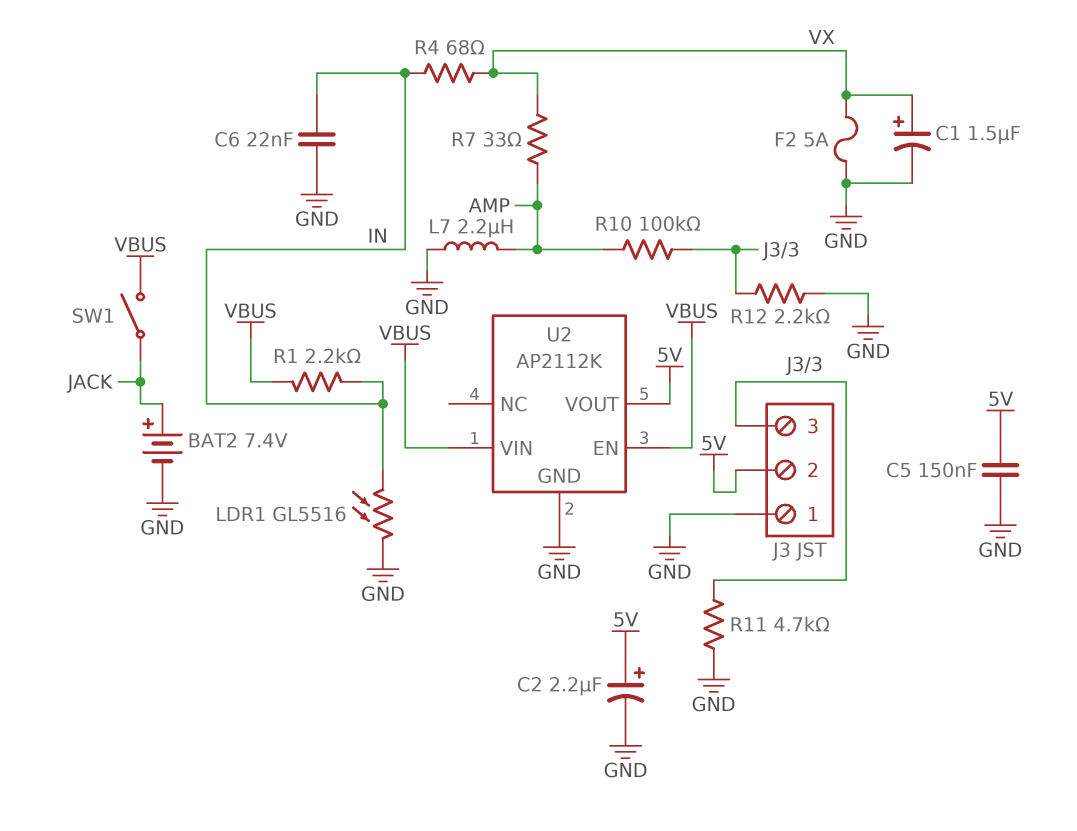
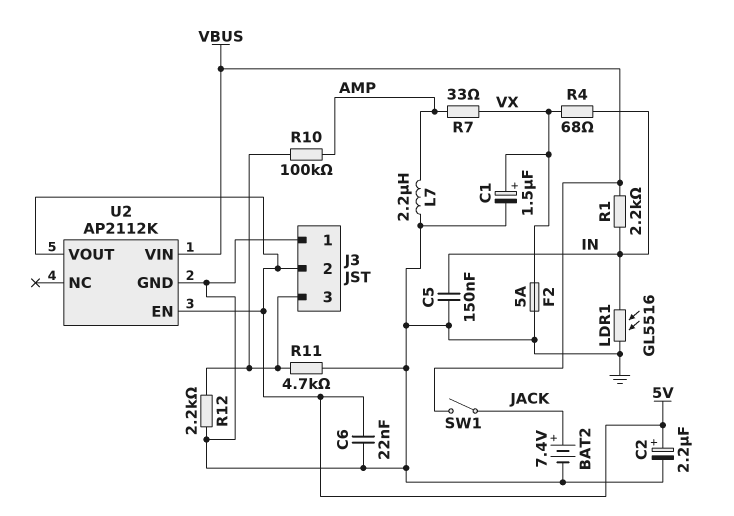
C5: 150nF (5V, GND) -> 150nF (GND, IN)
C6: 22nF (GND, IN) -> 22nF (5V, GND)
U2 pin EN: VBUS -> 5V

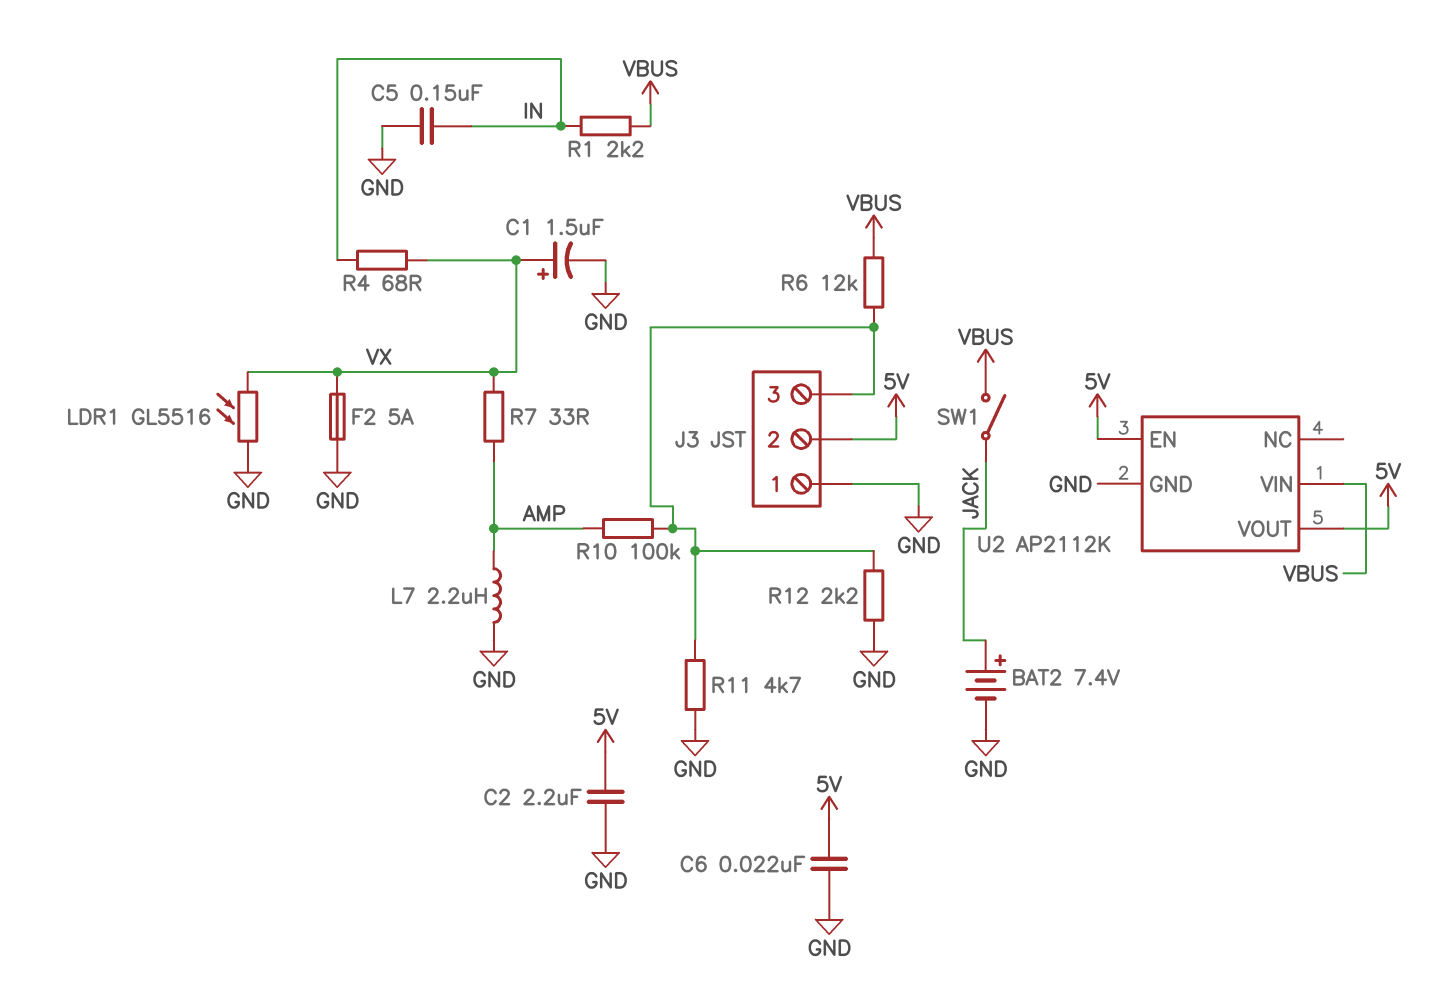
C2: 2.2uF (plus 5V, minus GND) -> 2.2uF (5V, GND)
LDR1: GL5516 (GND, IN) -> GL5516 (GND, VX)
R6: none -> 12k (J3/3, VBUS)

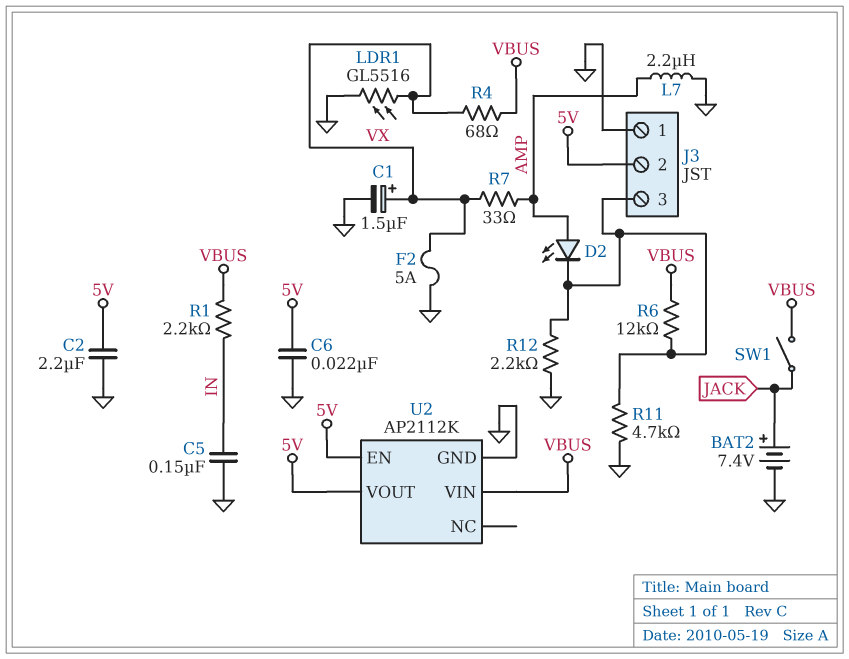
D2: none -> LED (A AMP, K J3/3)
R4: 68 (IN, VX) -> 68 (VBUS, VX)
R10: 100k (AMP, J3/3) -> none

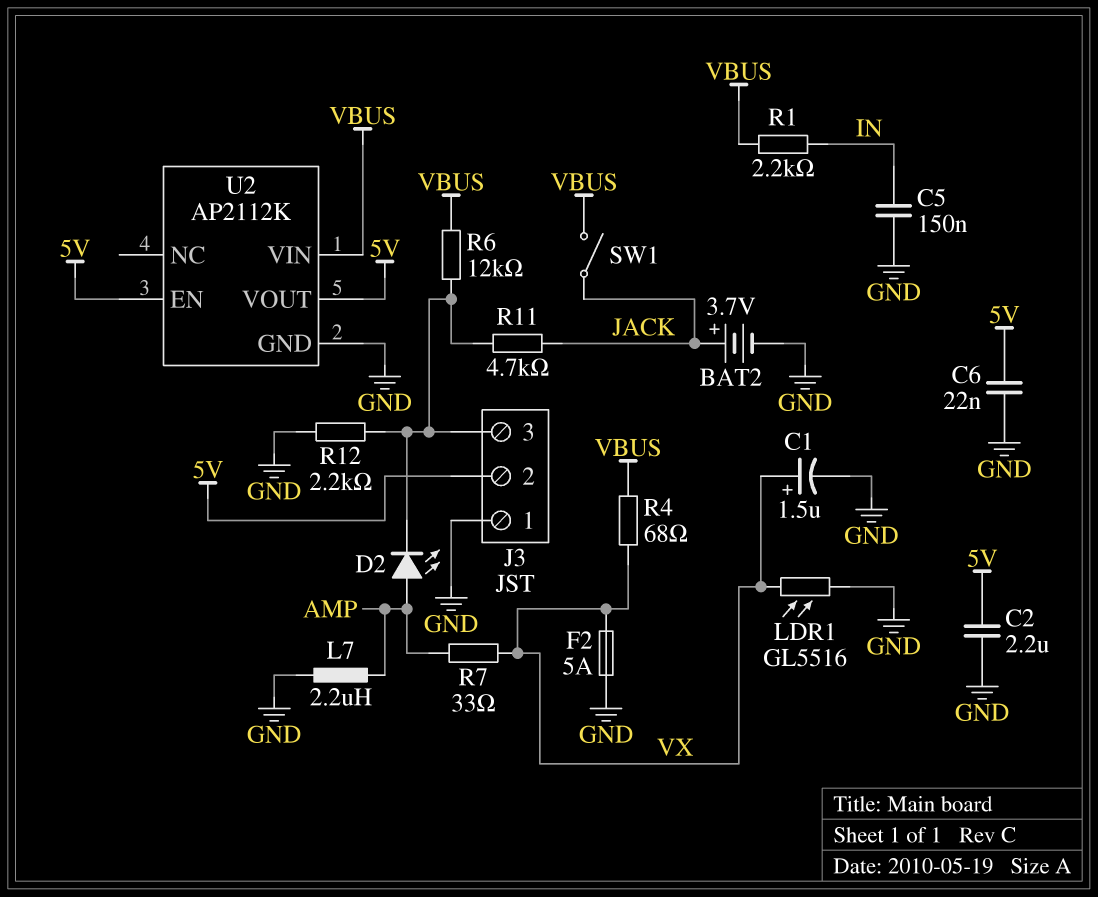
BAT2: 7.4V (plus JACK, minus GND) -> 3.7V (plus JACK, minus GND)
R11: 4.7k (GND, J3/3) -> 4.7k (J3/3, JACK)

